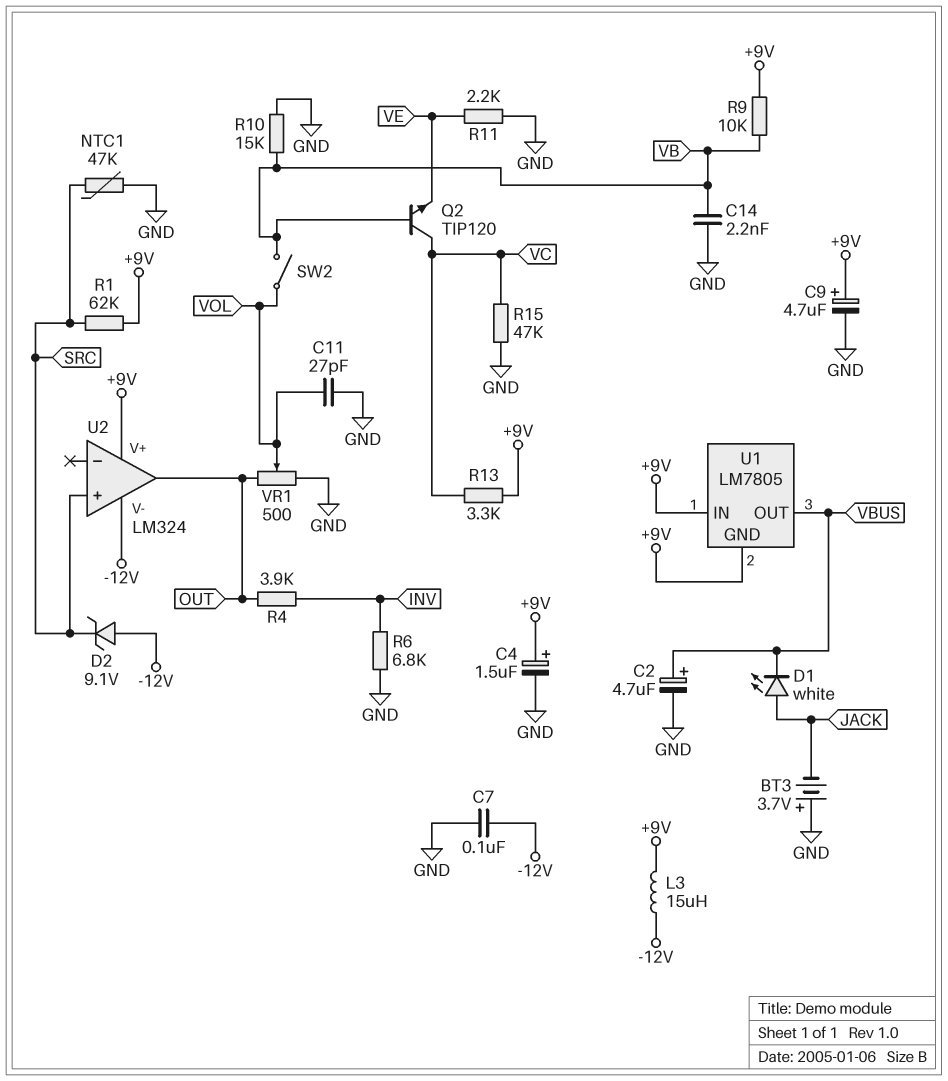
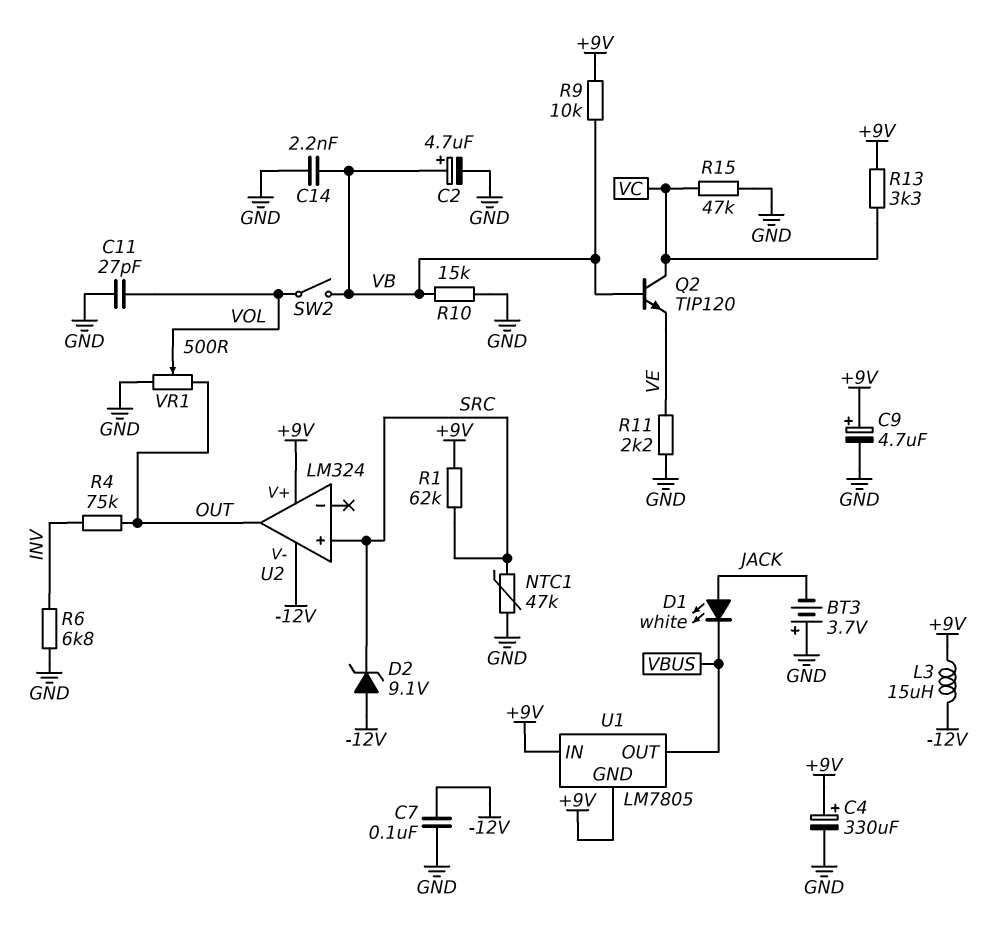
C2: 4.7uF (plus VBUS, minus GND) -> 4.7uF (plus VB, minus GND)
C4: 1.5uF (plus +9V, minus GND) -> 330uF (plus +9V, minus GND)
R4: 3.9k (INV, OUT) -> 75k (INV, OUT)

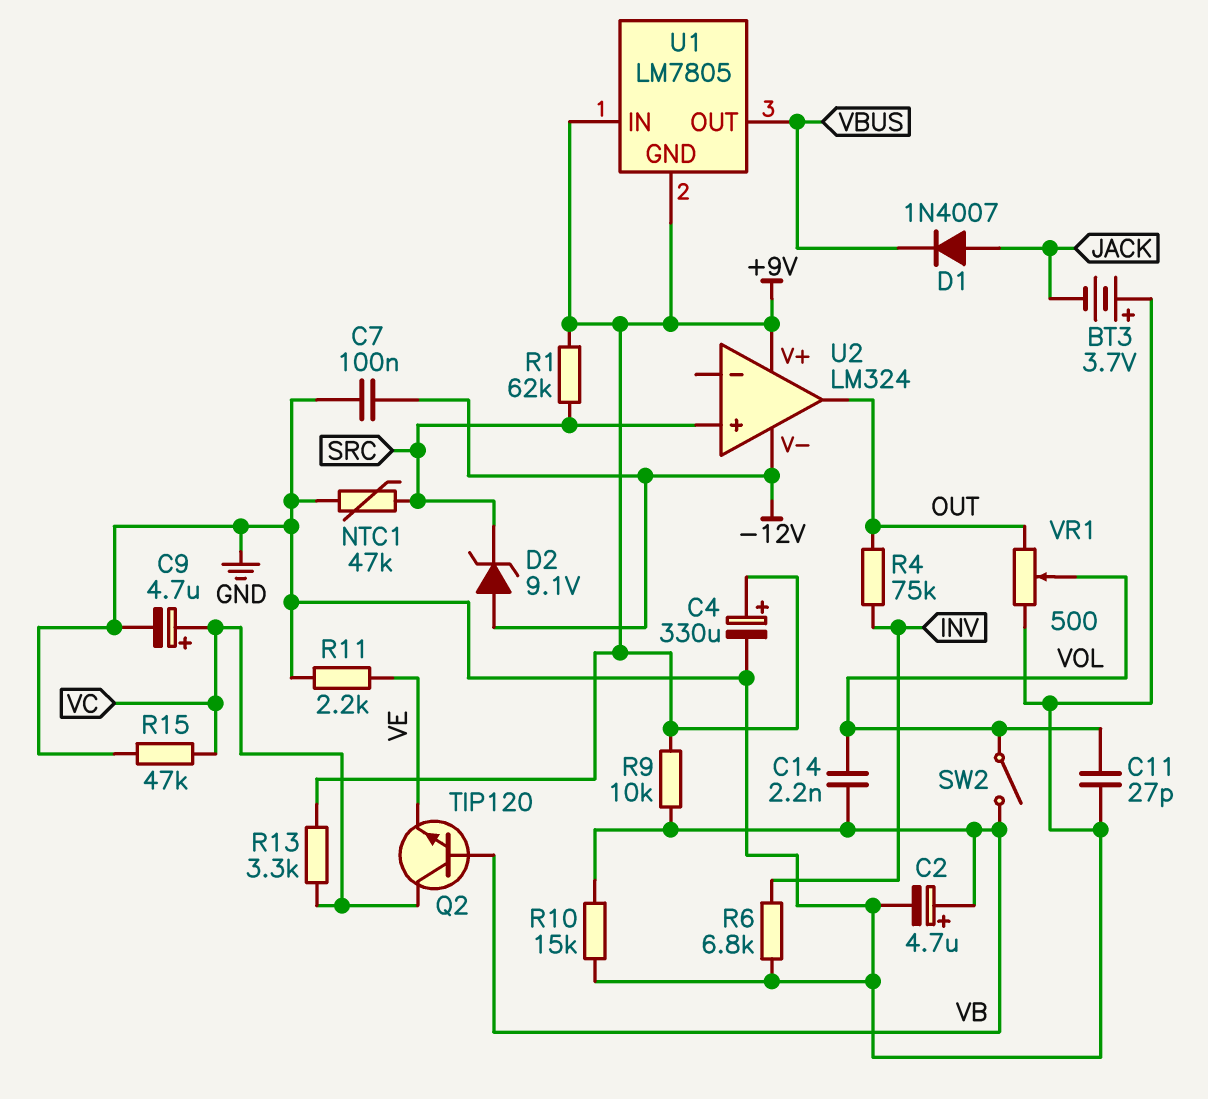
C9: 4.7uF (plus +9V, minus GND) -> 4.7uF (plus VC, minus GND)
C14: 2.2nF (GND, VB) -> 2.2nF (VB, VOL)
D1: LED white (A JACK, K VBUS) -> diode 1N4007 (A JACK, K VBUS)
L3: 15uH (+9V, -12V) -> none

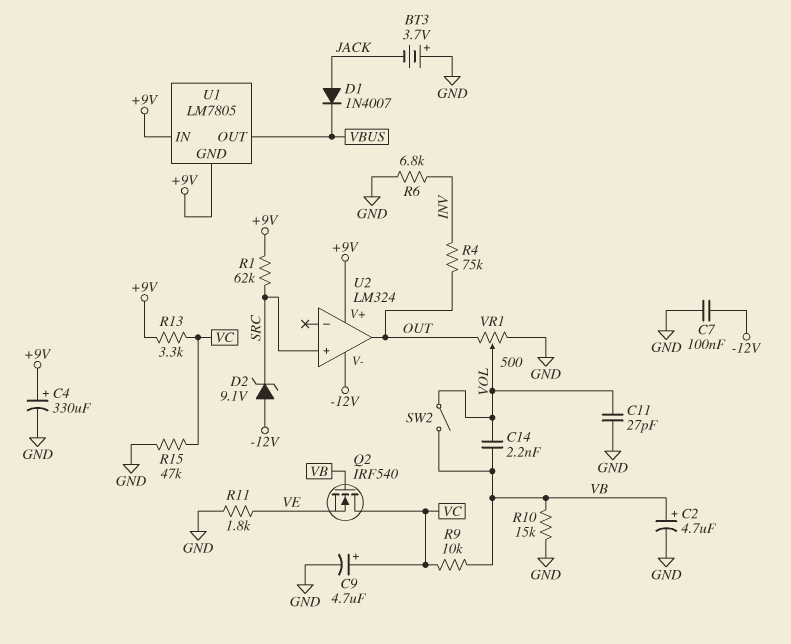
NTC1: 47k (GND, SRC) -> none
Q2: NPN TIP120 (B VB, C VC, E VE) -> NMOS IRF540 (G VB, D VC, S VE)
R9: 10k (+9V, VB) -> 10k (VB, VC)
R11: 2.2k (GND, VE) -> 1.8k (GND, VE)

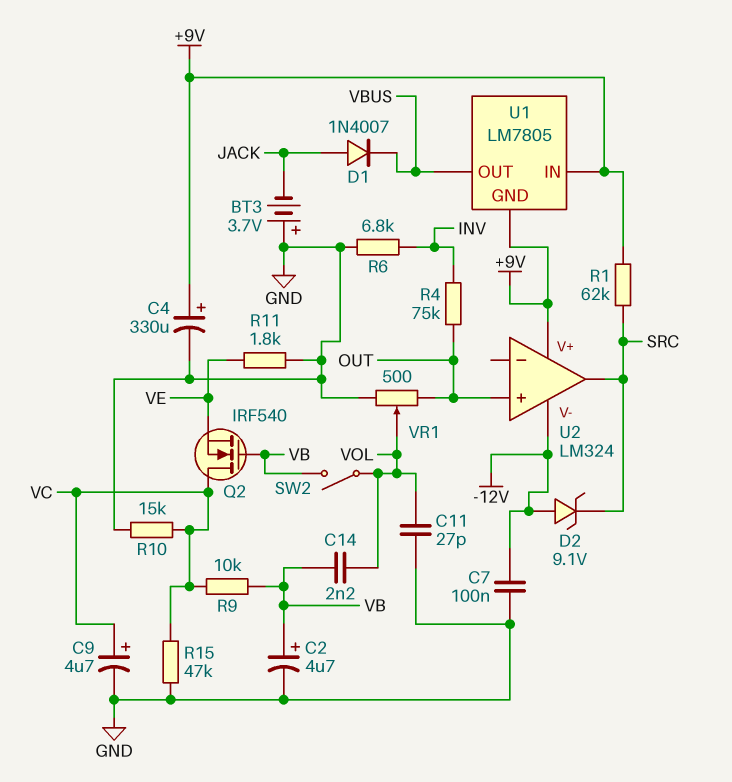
R10: 15k (GND, VB) -> 15k (GND, VC)
R13: 3.3k (+9V, VC) -> none
U2 pin in+: SRC -> OUT
U2 pin out: OUT -> SRC

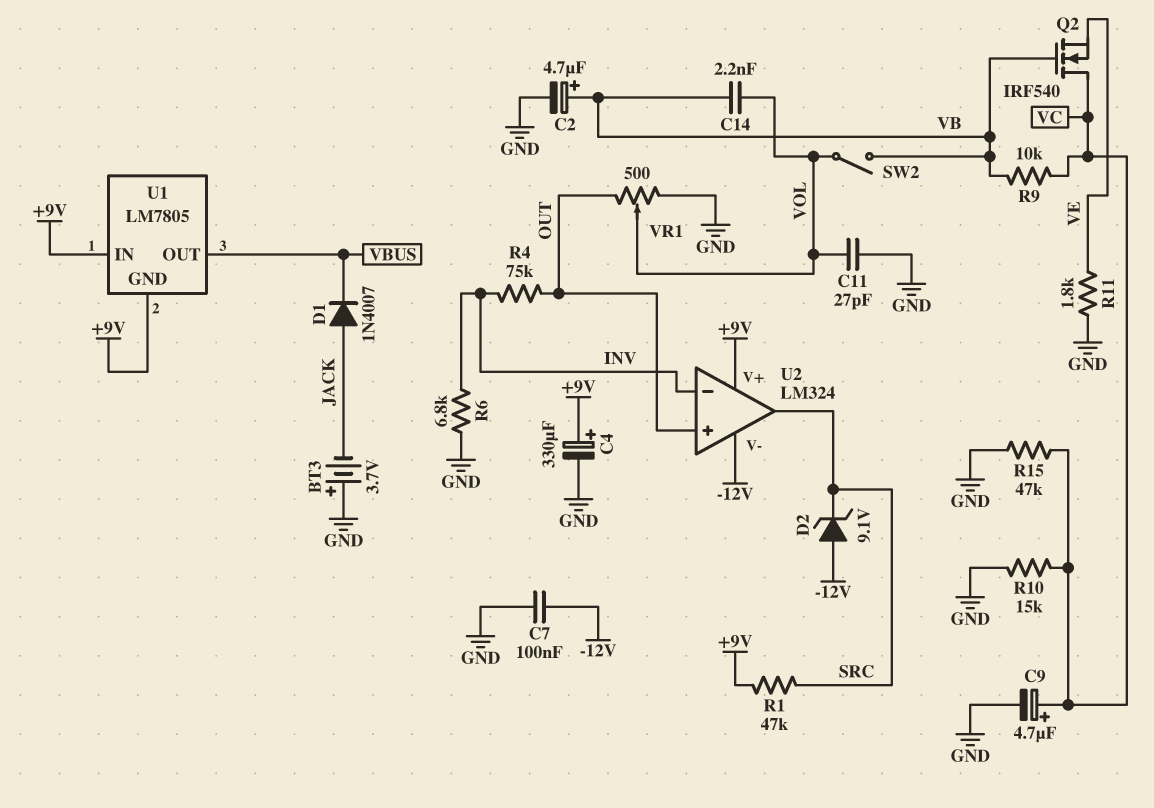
R1: 62k (+9V, SRC) -> 47k (+9V, SRC)
U2 pin in-: none -> INV

